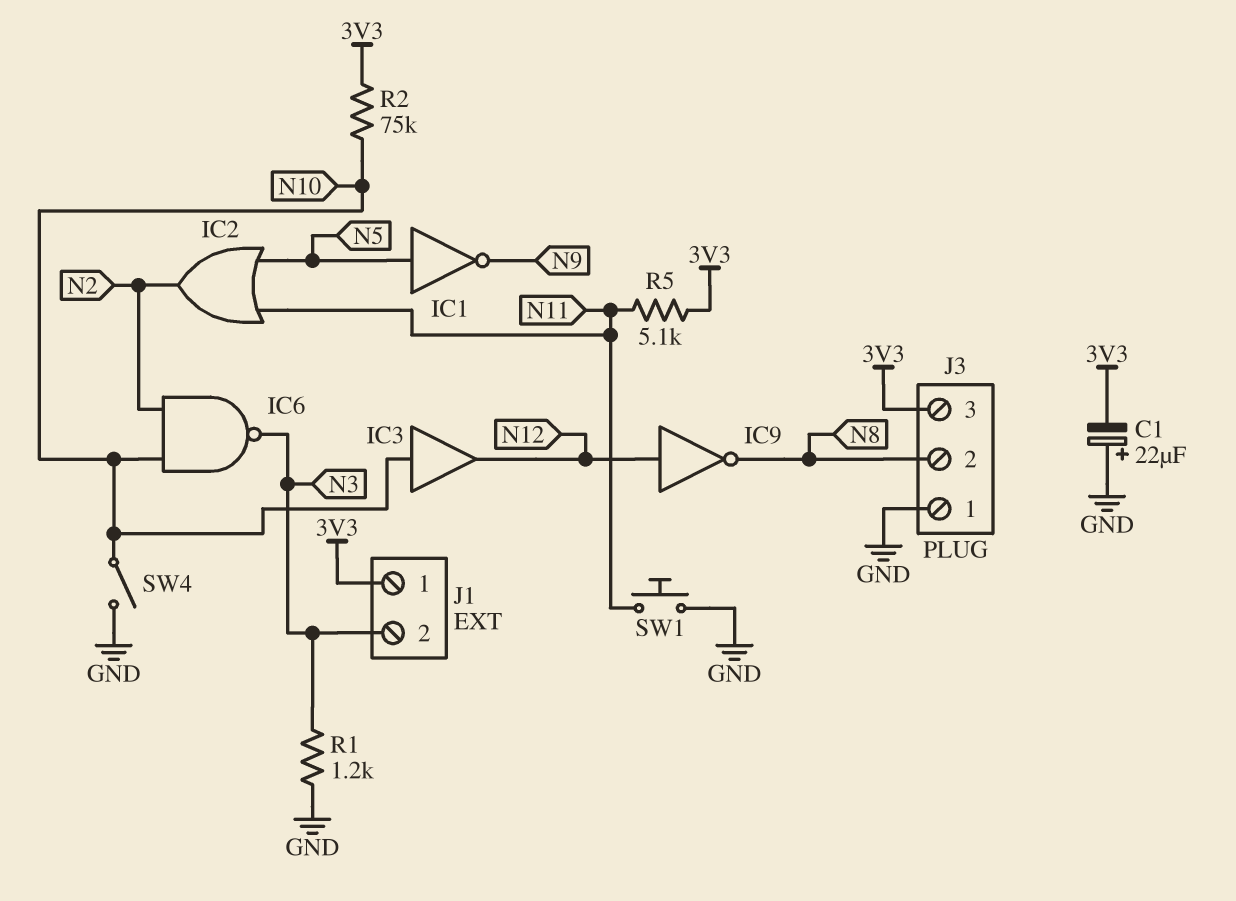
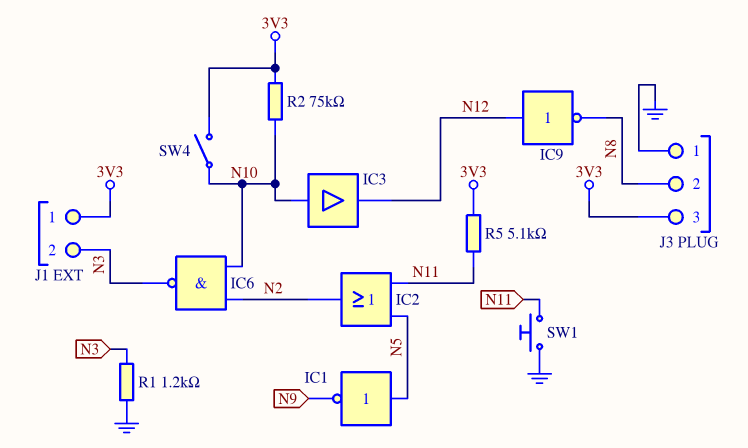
C1: 22uF (plus GND, minus 3V3) -> none
SW4: switch (GND, N10) -> switch (3V3, N10)

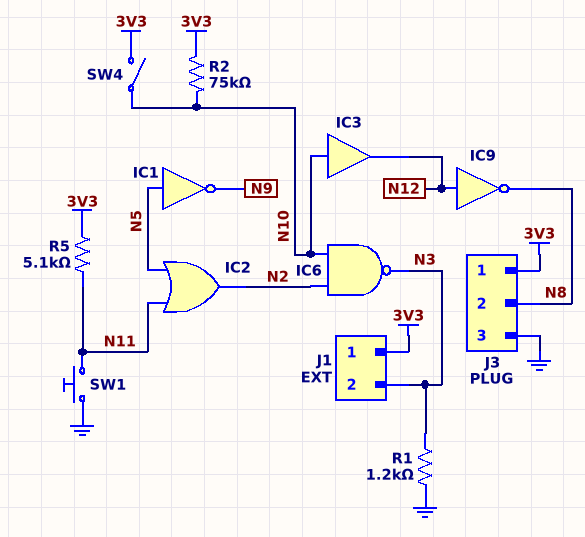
J3 pin 1: GND -> 3V3
J3 pin 3: 3V3 -> GND

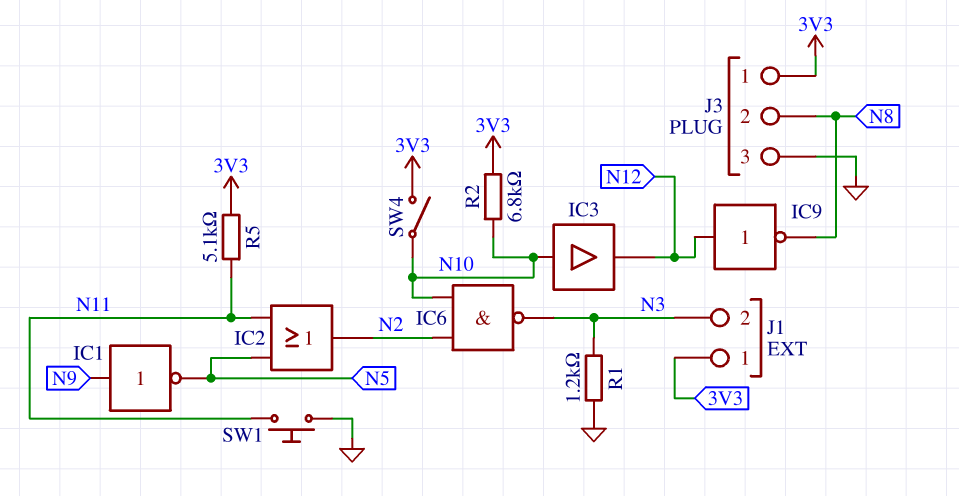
IC1: NOT (in N5, out N9) -> NOT (in N9, out N5)
R2: 75k (3V3, N10) -> 6.8k (3V3, N10)

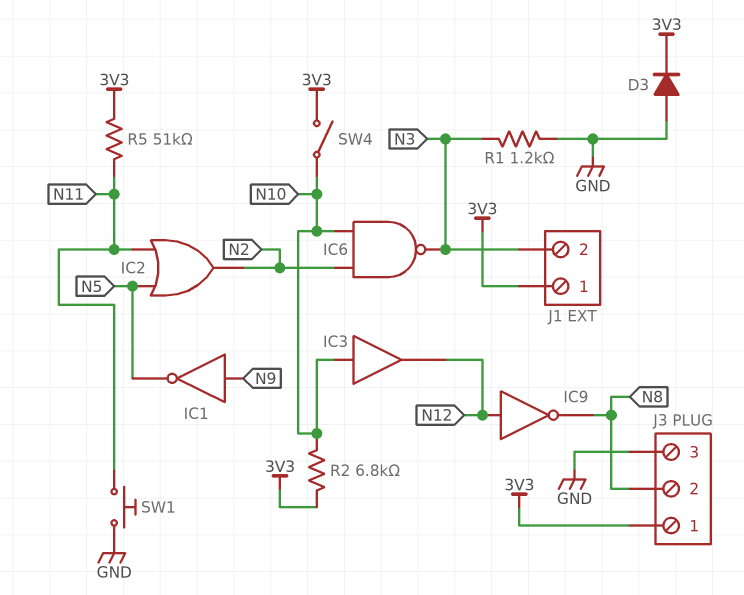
D3: none -> diode (A GND, K 3V3)
R5: 5.1k (3V3, N11) -> 51k (3V3, N11)

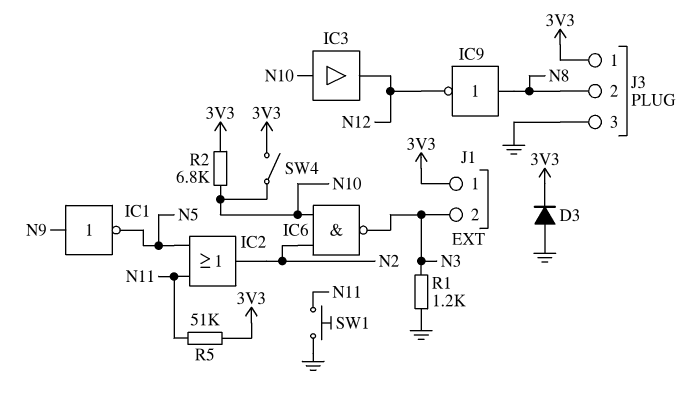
IC9: NOT (in N12, out N8) -> NOT (in N8, out N12)

